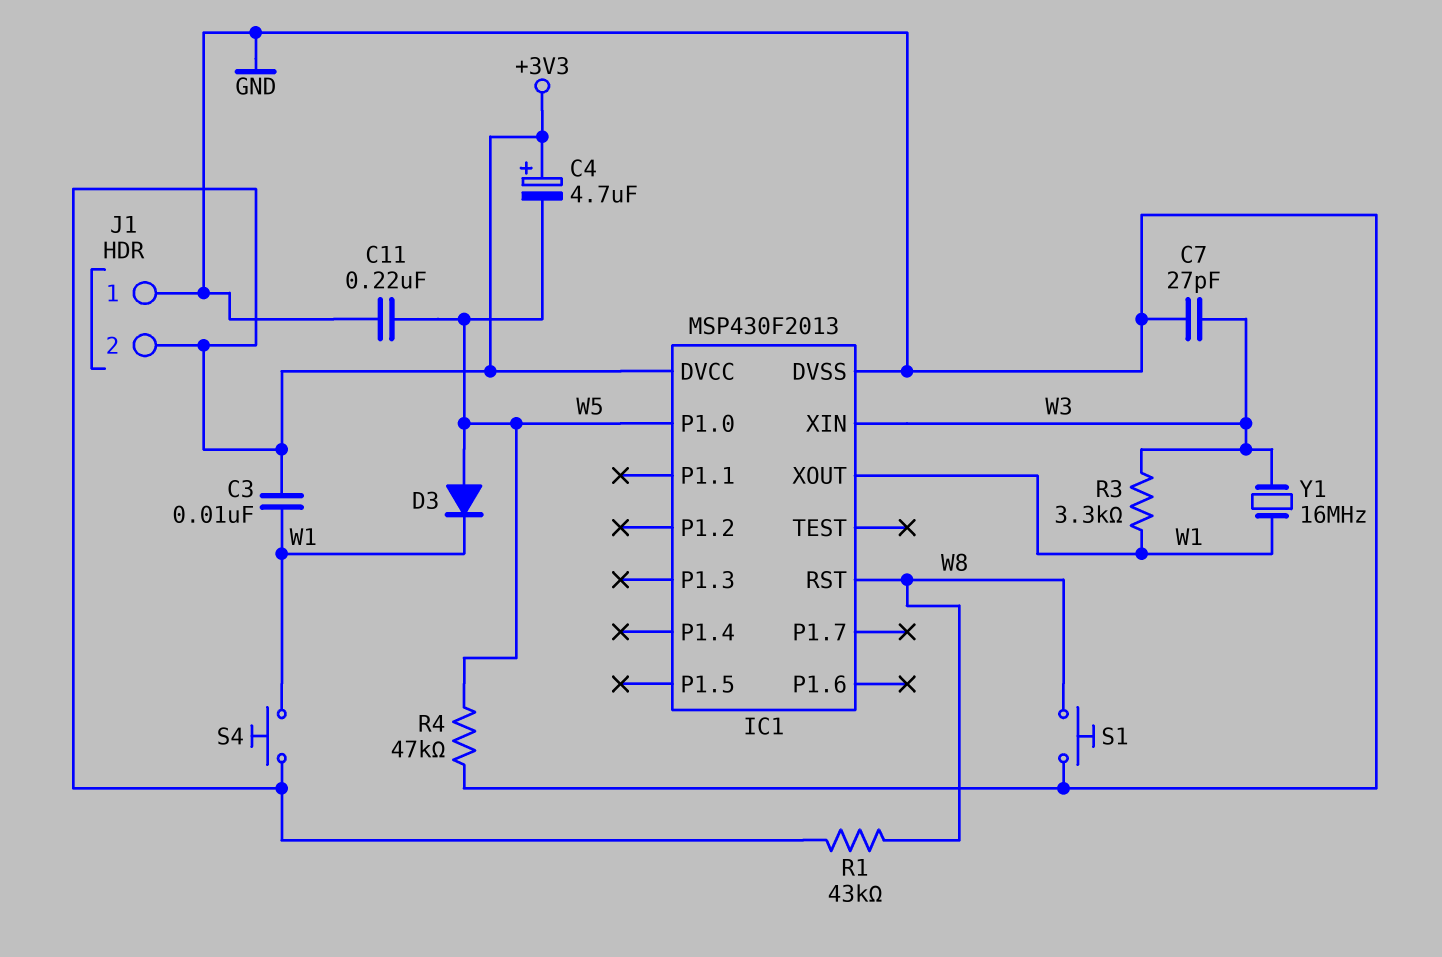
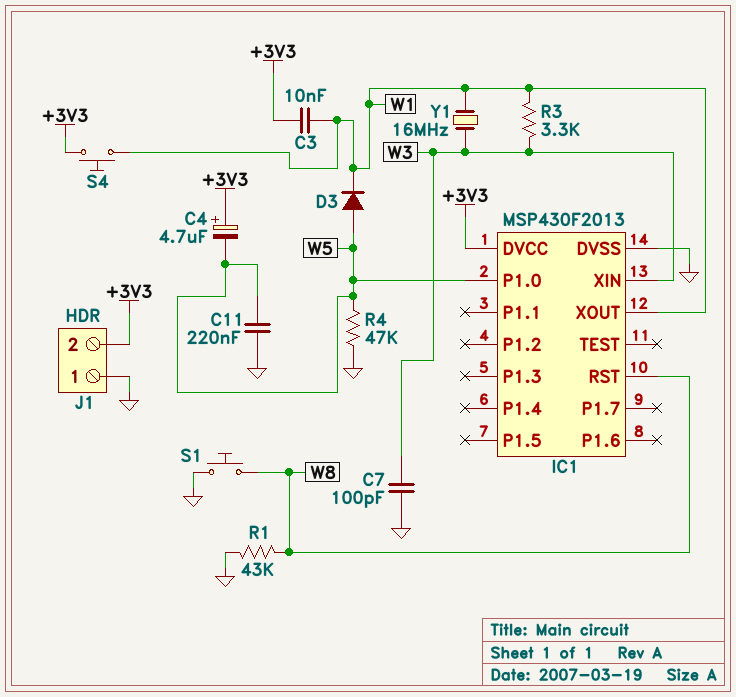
C7: 27pF (GND, W3) -> 100pF (GND, W3)
R1: 43k (+3V3, W8) -> 43k (GND, W8)

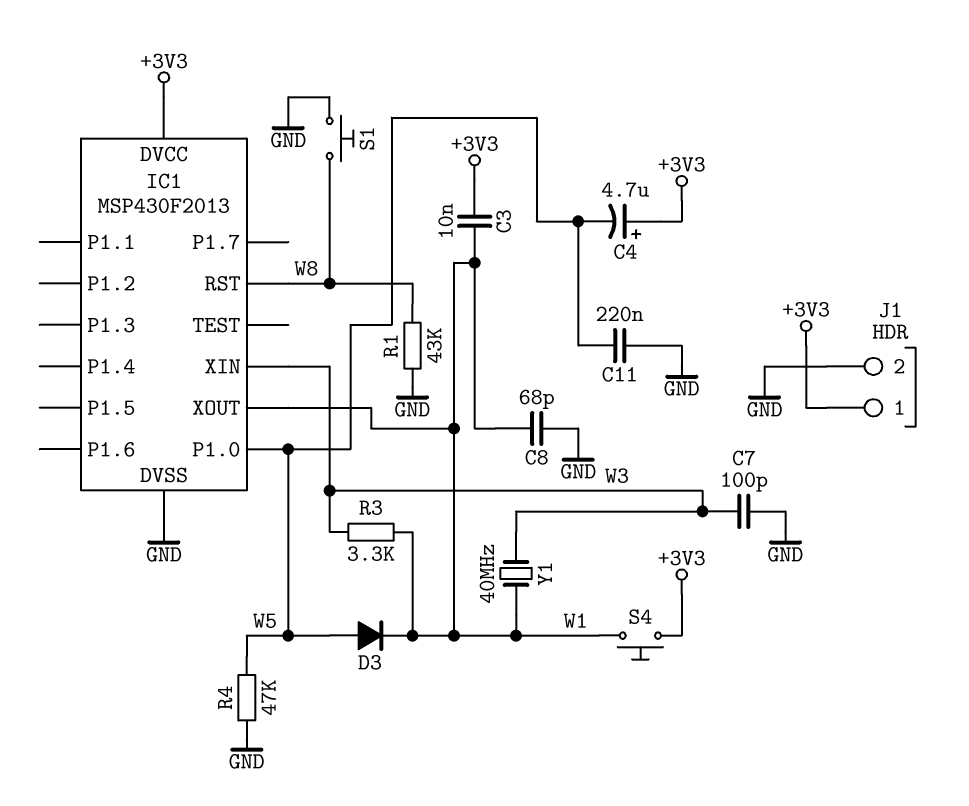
C8: none -> 68pF (GND, W1)
J1 pin 1: GND -> +3V3
J1 pin 2: +3V3 -> GND
Y1: 16MHz (W1, W3) -> 40MHz (W1, W3)

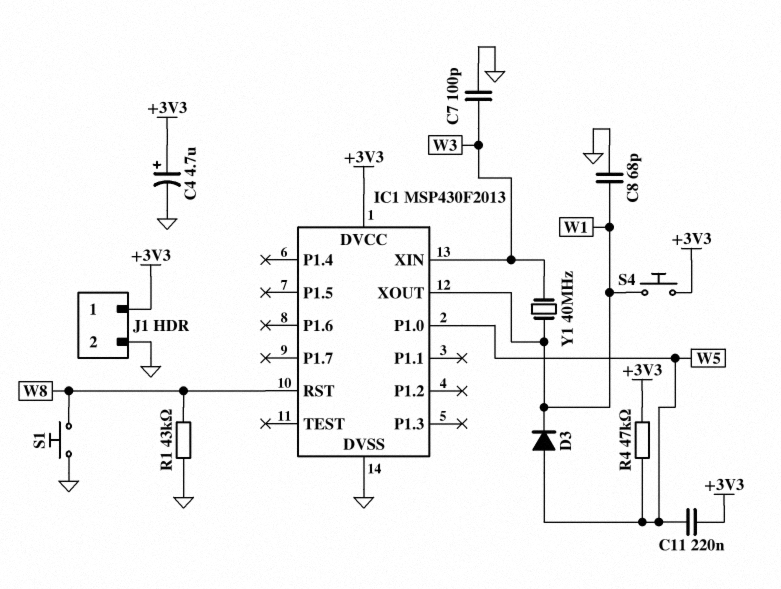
C3: 10nF (+3V3, W1) -> none
C4: 4.7uF (plus +3V3, minus W5) -> 4.7uF (plus +3V3, minus GND)
C11: 220nF (GND, W5) -> 220nF (+3V3, W5)
R3: 3.3k (W1, W3) -> none
R4: 47k (GND, W5) -> 47k (+3V3, W5)

